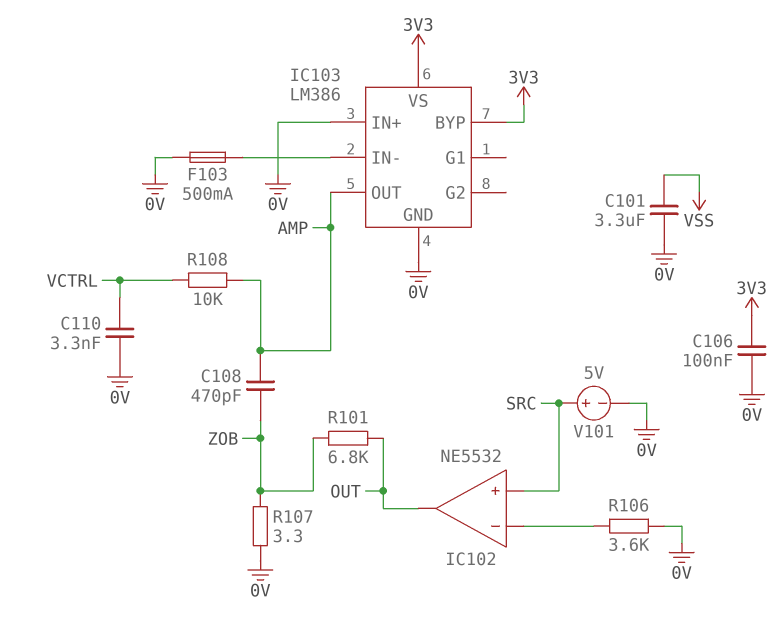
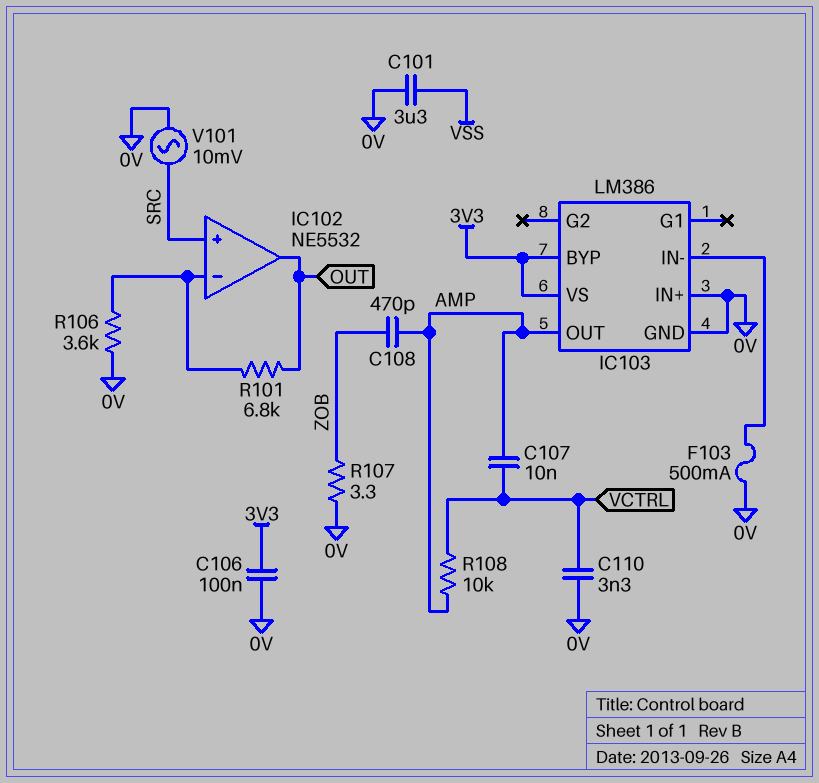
C107: none -> 10nF (AMP, VCTRL)
R101: 6.8k (OUT, ZOB) -> 6.8k (IC102/in-, OUT)
V101: 5V (plus SRC, minus 0V) -> AC 10mV (0V, SRC)

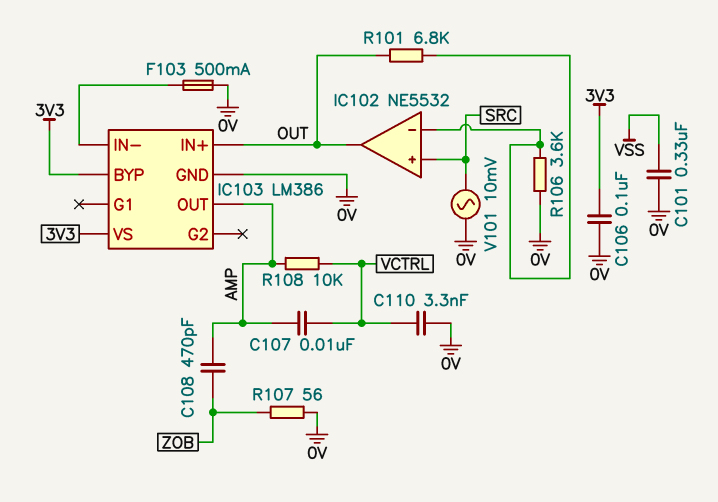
C101: 3.3uF (0V, VSS) -> 330nF (0V, VSS)
IC103 pin IN+: 0V -> OUT
R107: 3.3 (0V, ZOB) -> 56 (0V, ZOB)

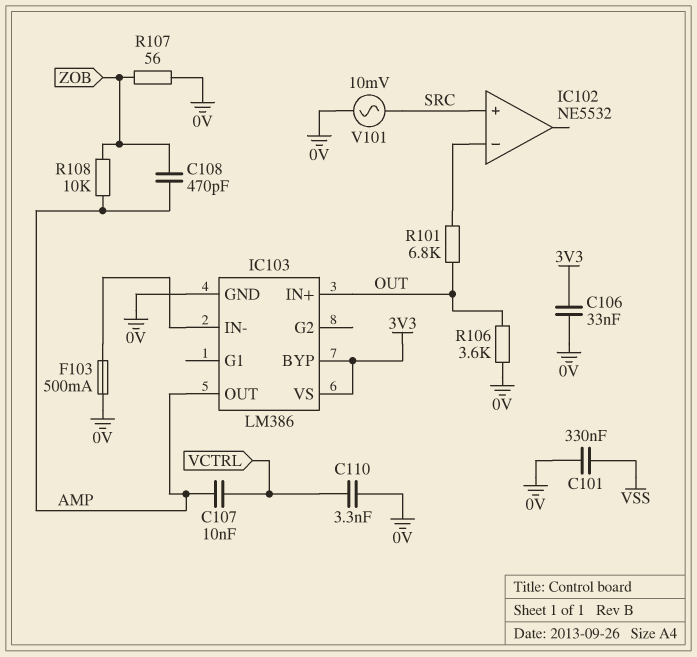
C106: 100nF (0V, 3V3) -> 33nF (0V, 3V3)
IC102 pin out: OUT -> none
R106: 3.6k (0V, IC102/in-) -> 3.6k (0V, OUT)
R108: 10k (AMP, VCTRL) -> 10k (AMP, ZOB)

